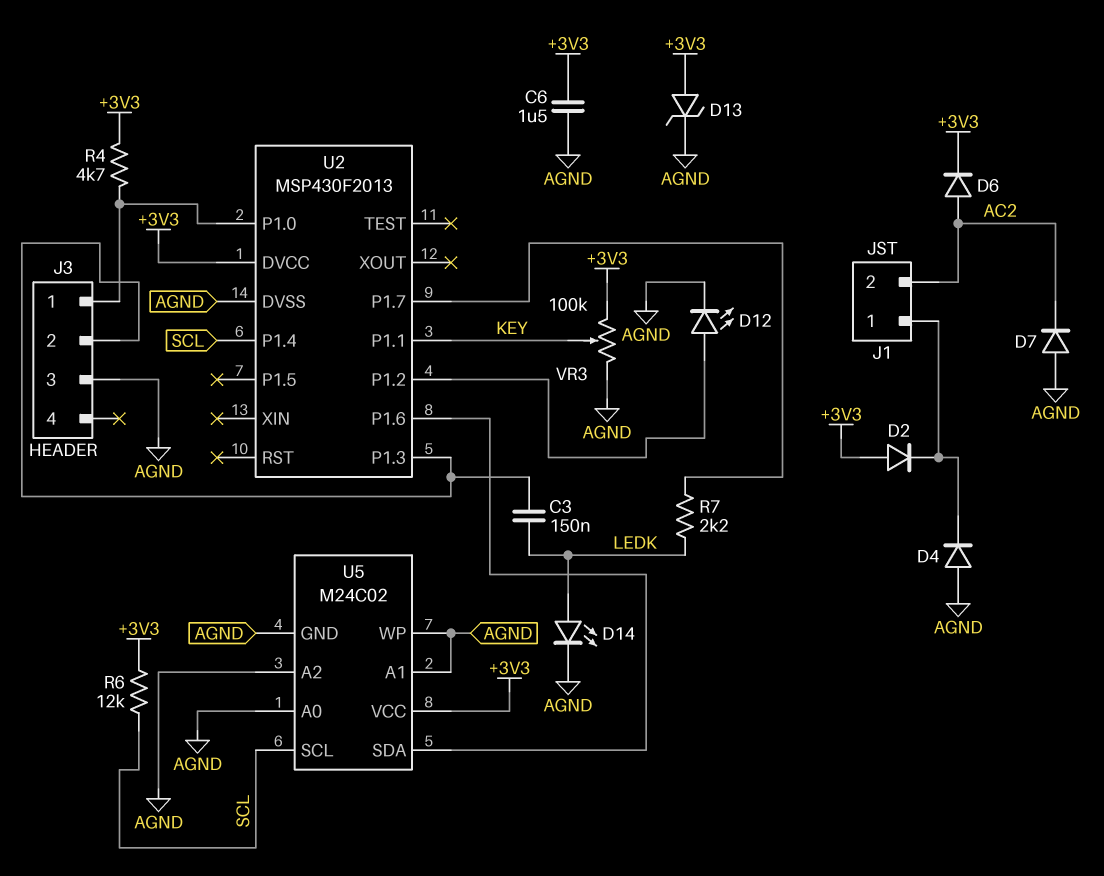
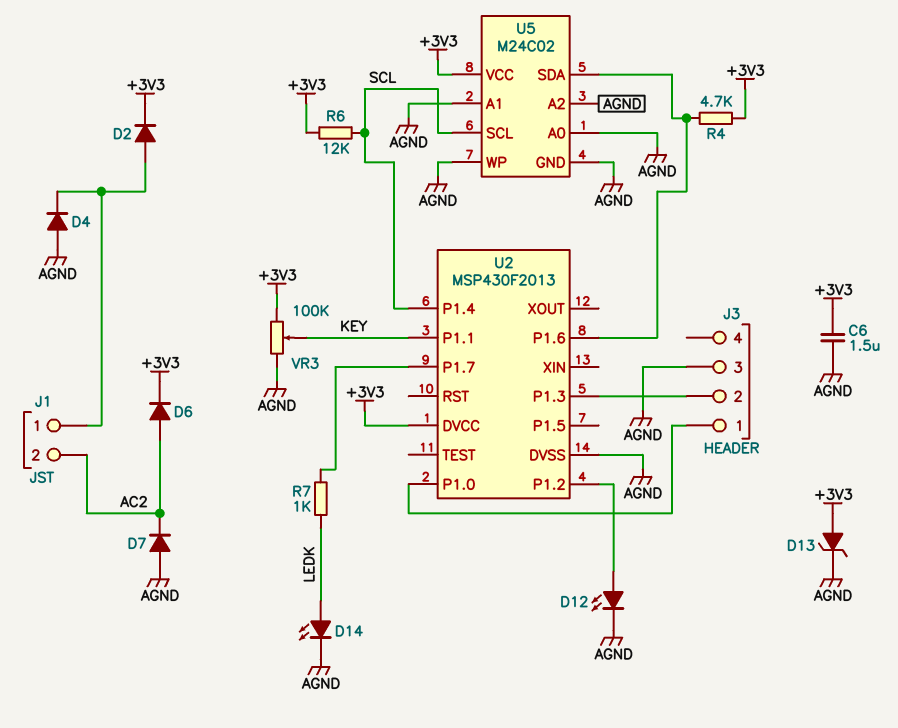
C3: 150nF (J3/2, LEDK) -> none
D2: diode (A +3V3, K J1/1) -> diode (A J1/1, K +3V3)
R4: 4.7k (+3V3, J3/1) -> 4.7k (+3V3, U2/P1.6)
R7: 2.2k (LEDK, U2/P1.7) -> 1k (LEDK, U2/P1.7)

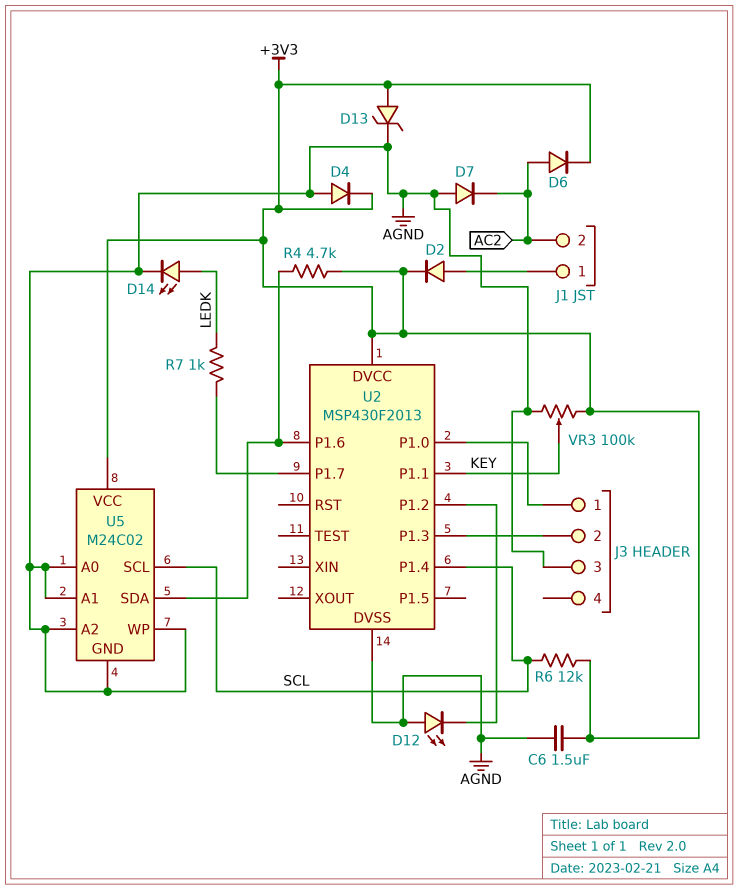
D4: diode (A AGND, K J1/1) -> diode (A AGND, K +3V3)
D12: LED (A U2/P1.2, K AGND) -> LED (A AGND, K U2/P1.2)

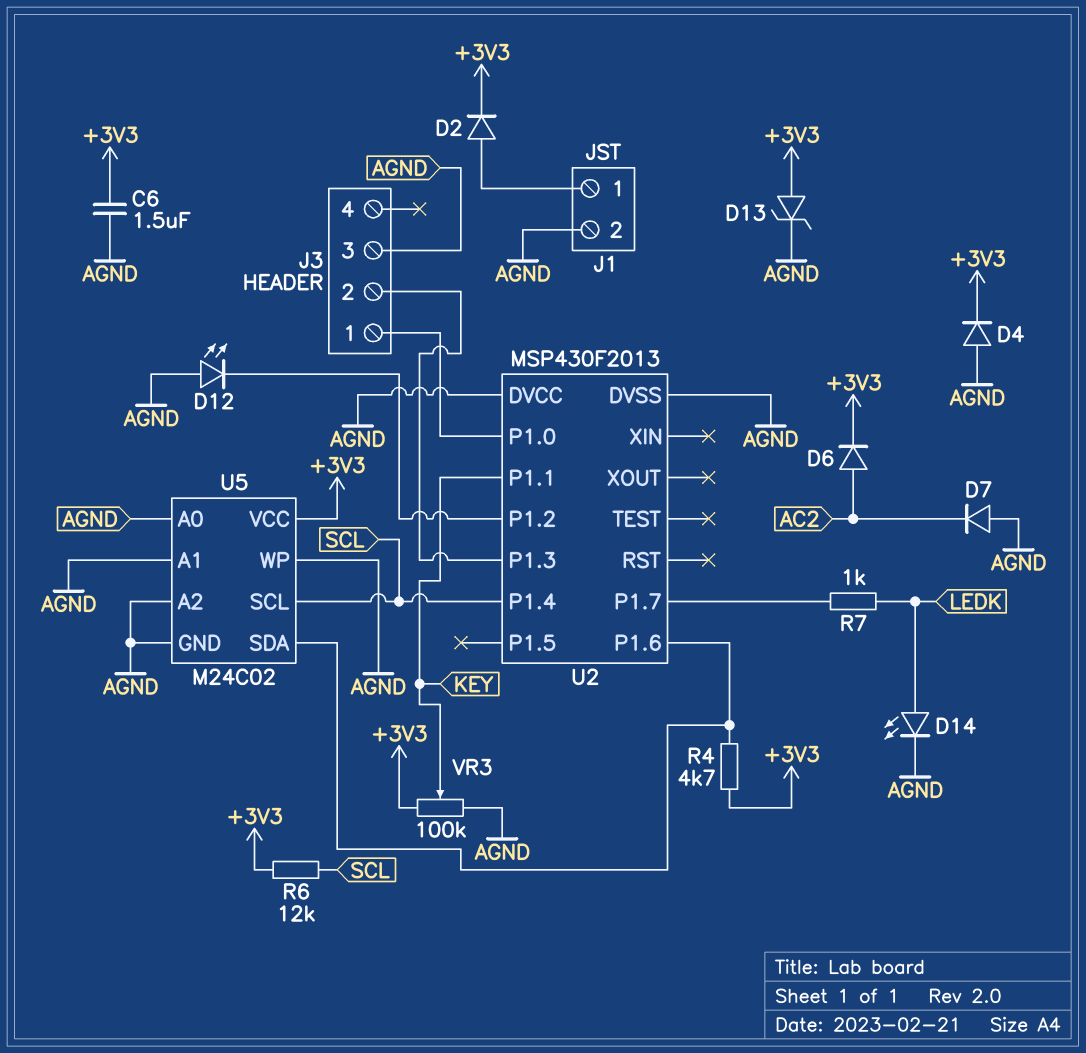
J1 pin 2: AC2 -> AGND
U2 pin DVCC: +3V3 -> AGND

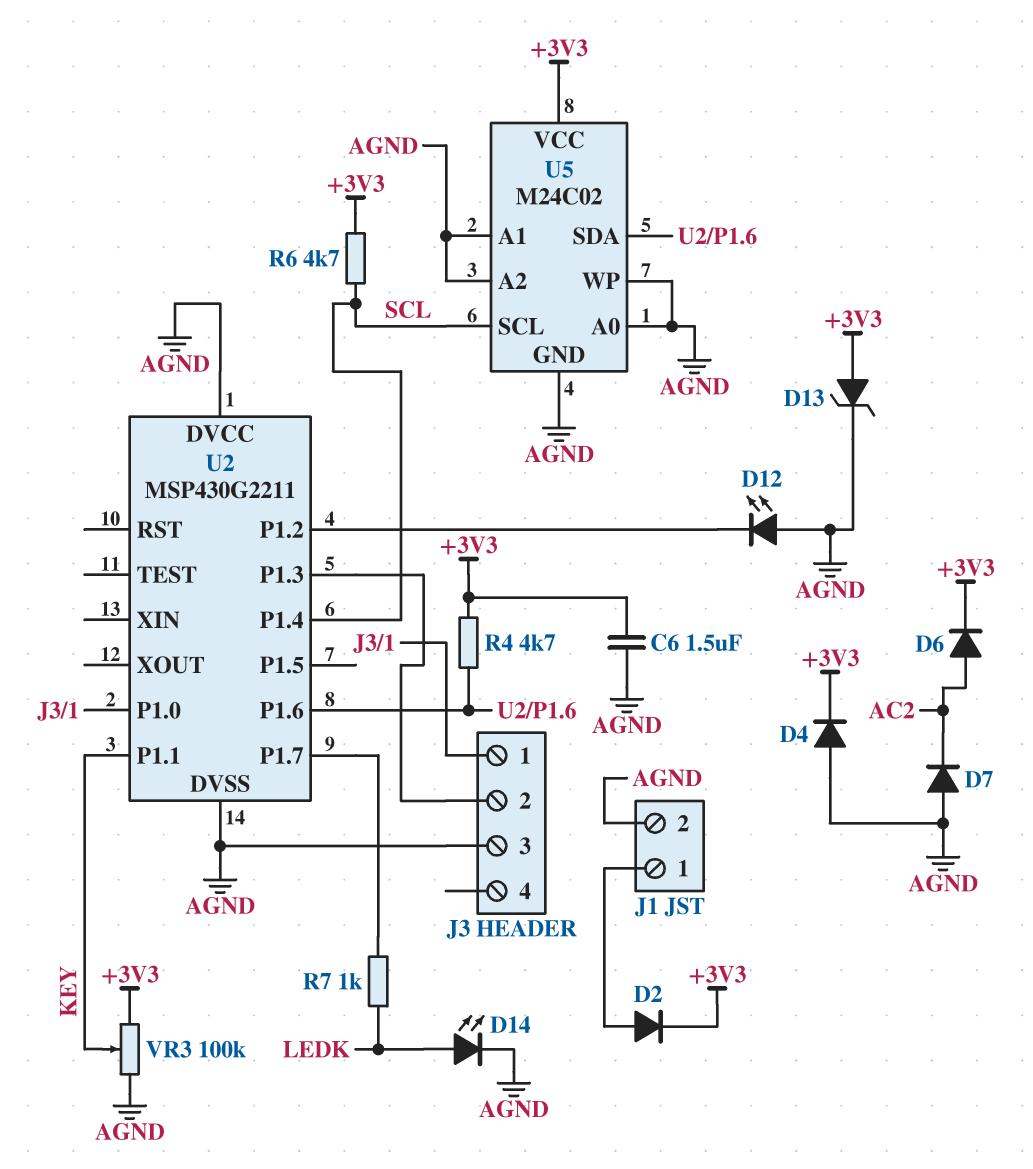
R6: 12k (+3V3, SCL) -> 4.7k (+3V3, SCL)
U2: MSP430F2013 -> MSP430G2211

